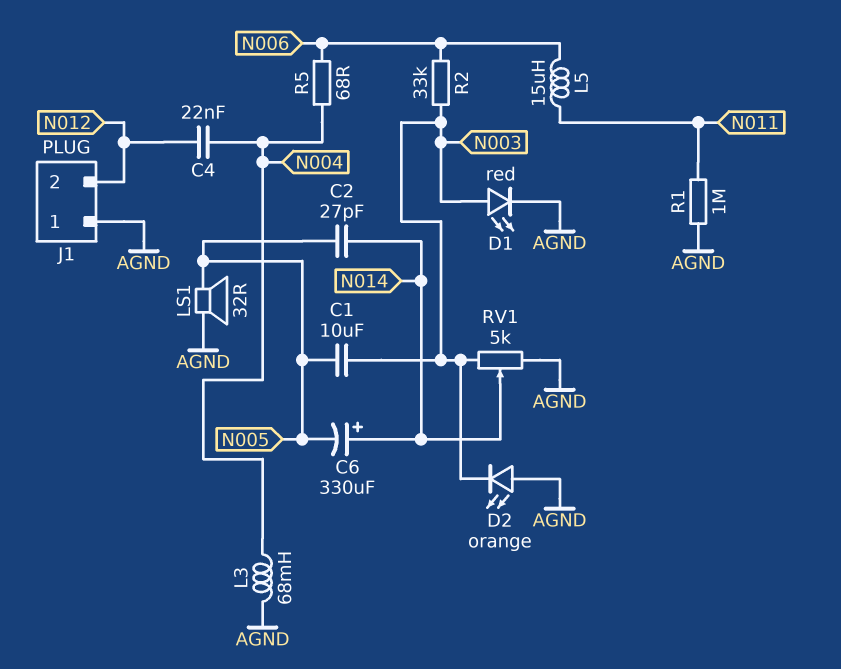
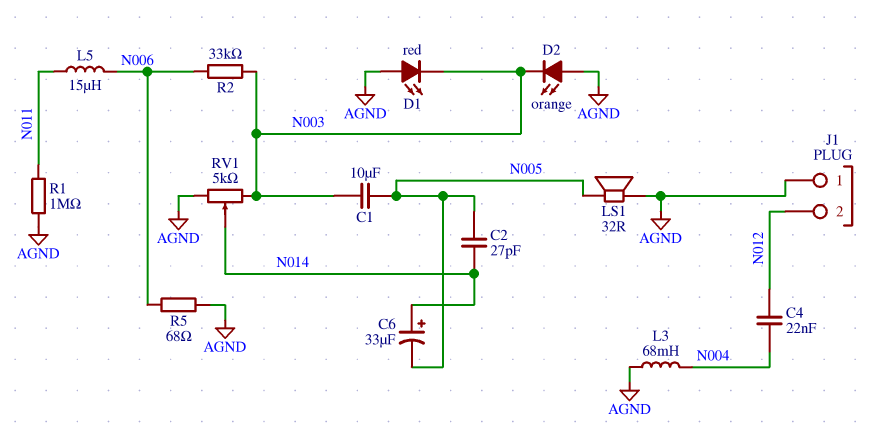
C6: 330uF (plus N014, minus N005) -> 33uF (plus N014, minus N005)
D1: LED red (A N003, K AGND) -> LED red (A AGND, K N003)
R5: 68 (N004, N006) -> 68 (AGND, N006)

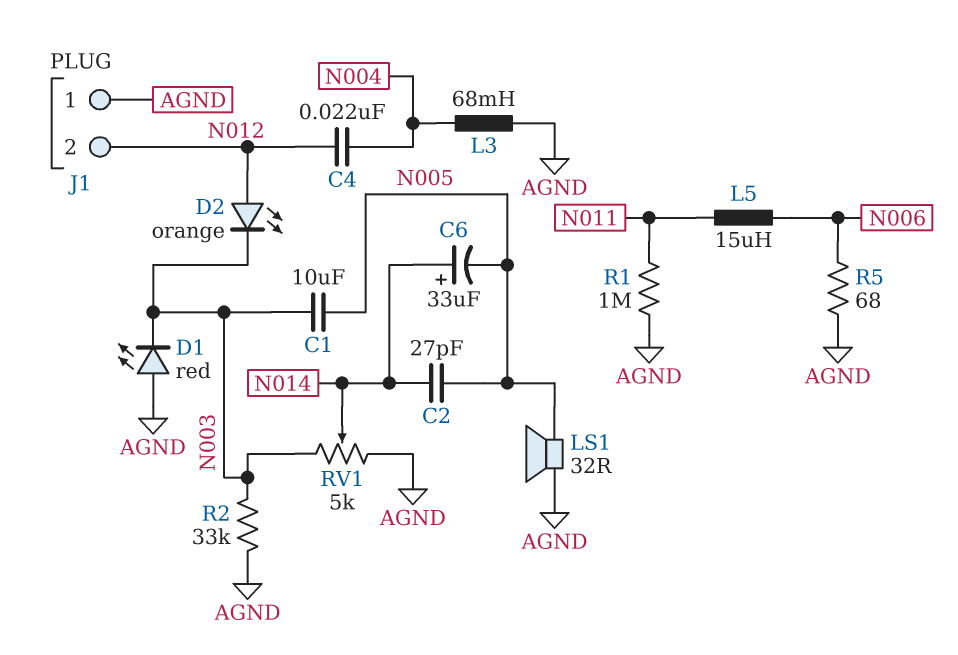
D2: LED orange (A AGND, K N003) -> LED orange (A N012, K N003)
R2: 33k (N003, N006) -> 33k (AGND, N003)

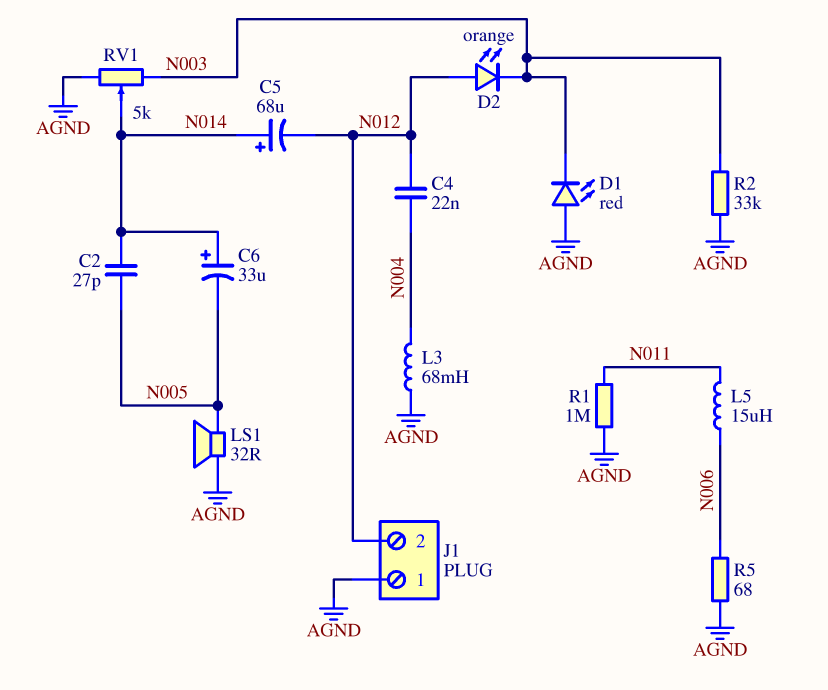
C1: 10uF (N003, N005) -> none
C5: none -> 68uF (plus N014, minus N012)

